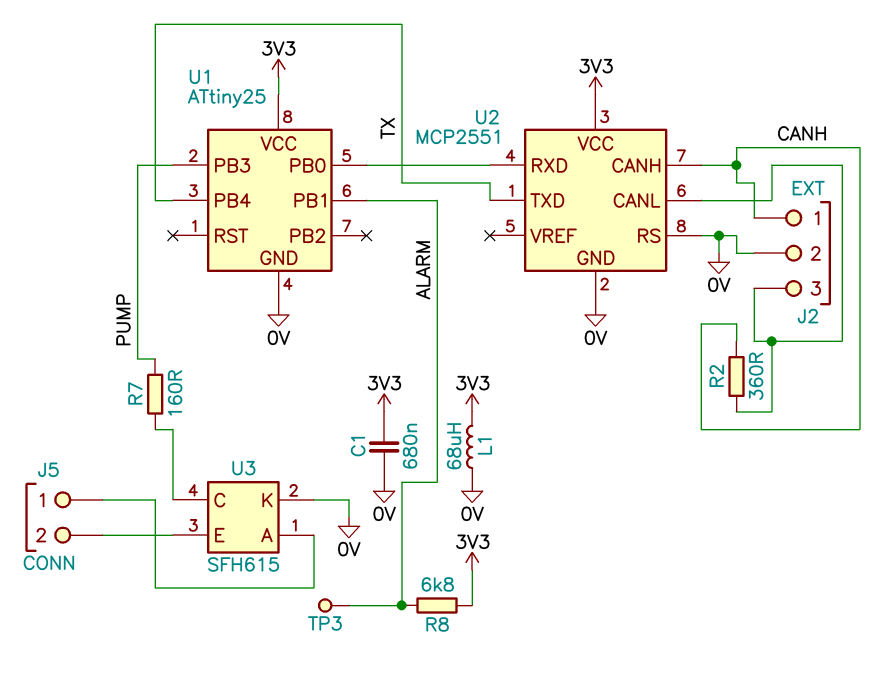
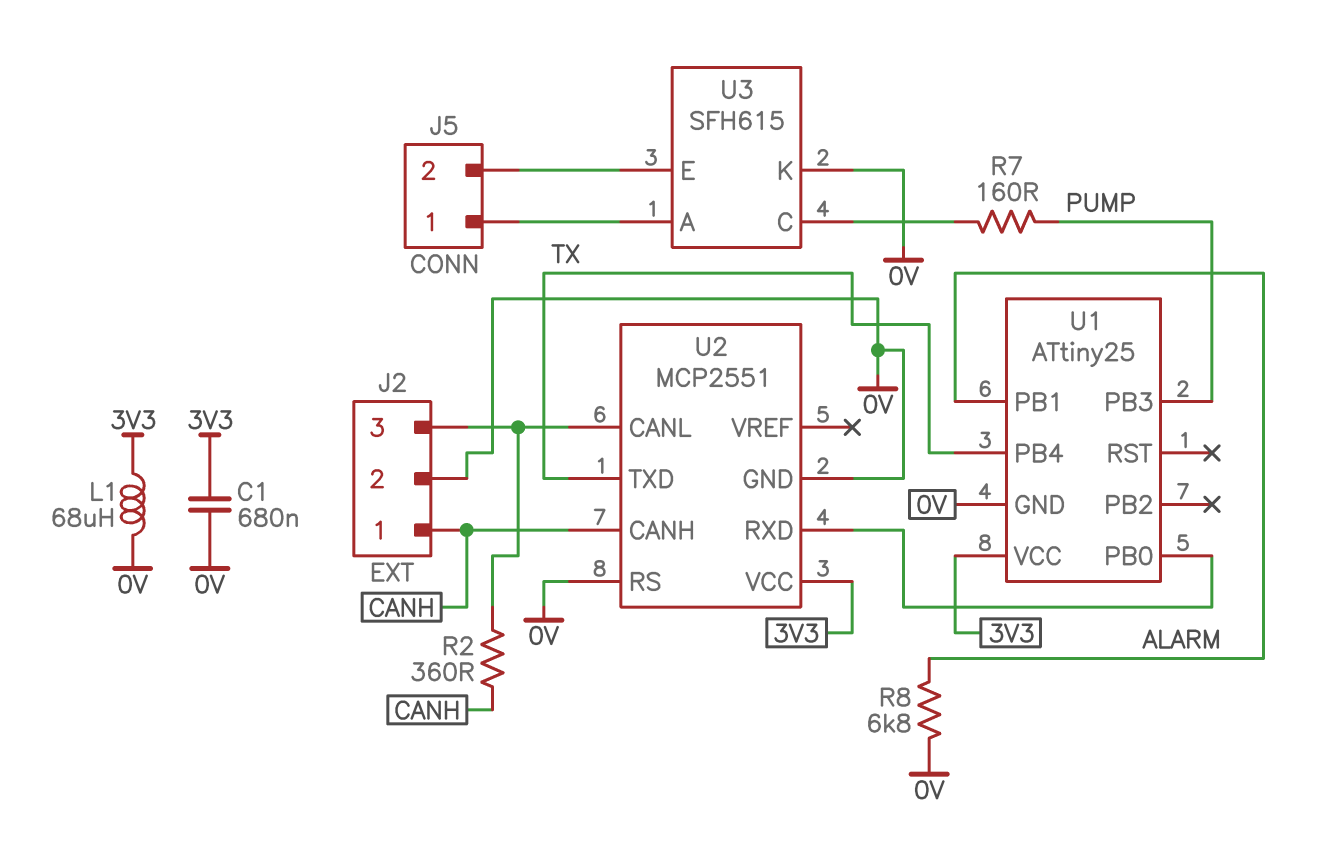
R8: 6.8k (3V3, ALARM) -> 6.8k (0V, ALARM)
TP3: test point (ALARM) -> none

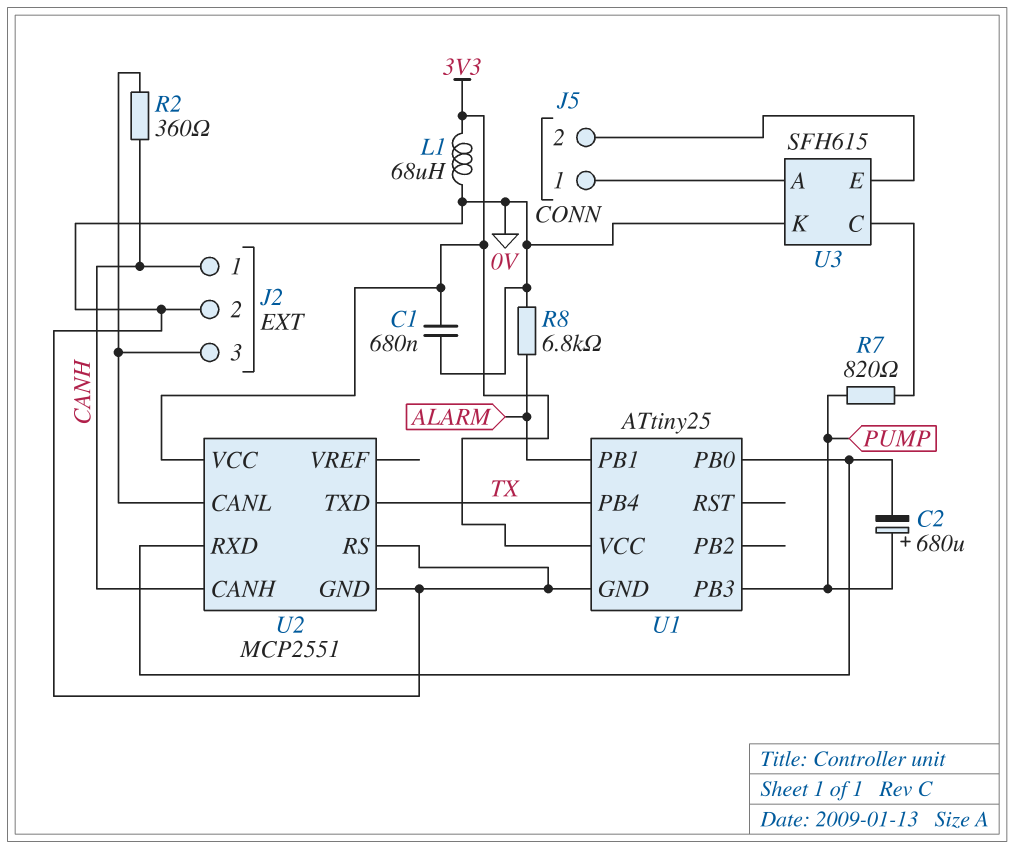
C2: none -> 680uF (plus PUMP, minus U1/PB0)
R7: 160 (PUMP, U3/C) -> 820 (PUMP, U3/C)

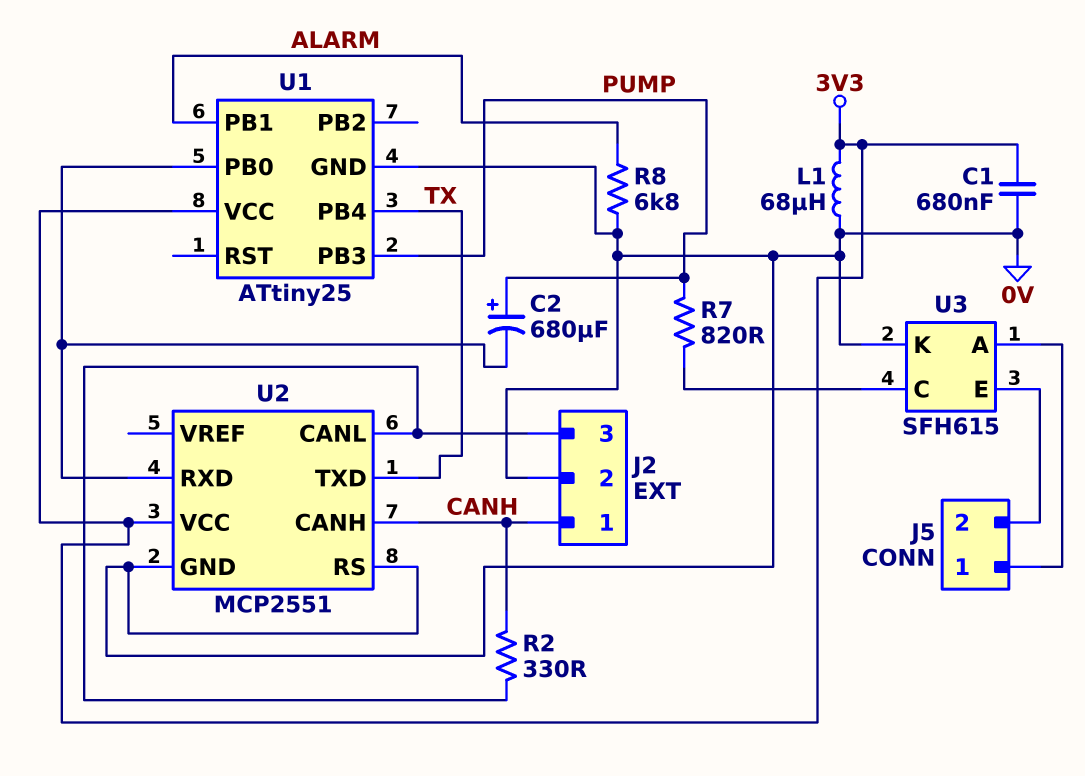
R2: 360 (CANH, J2/3) -> 330 (CANH, J2/3)

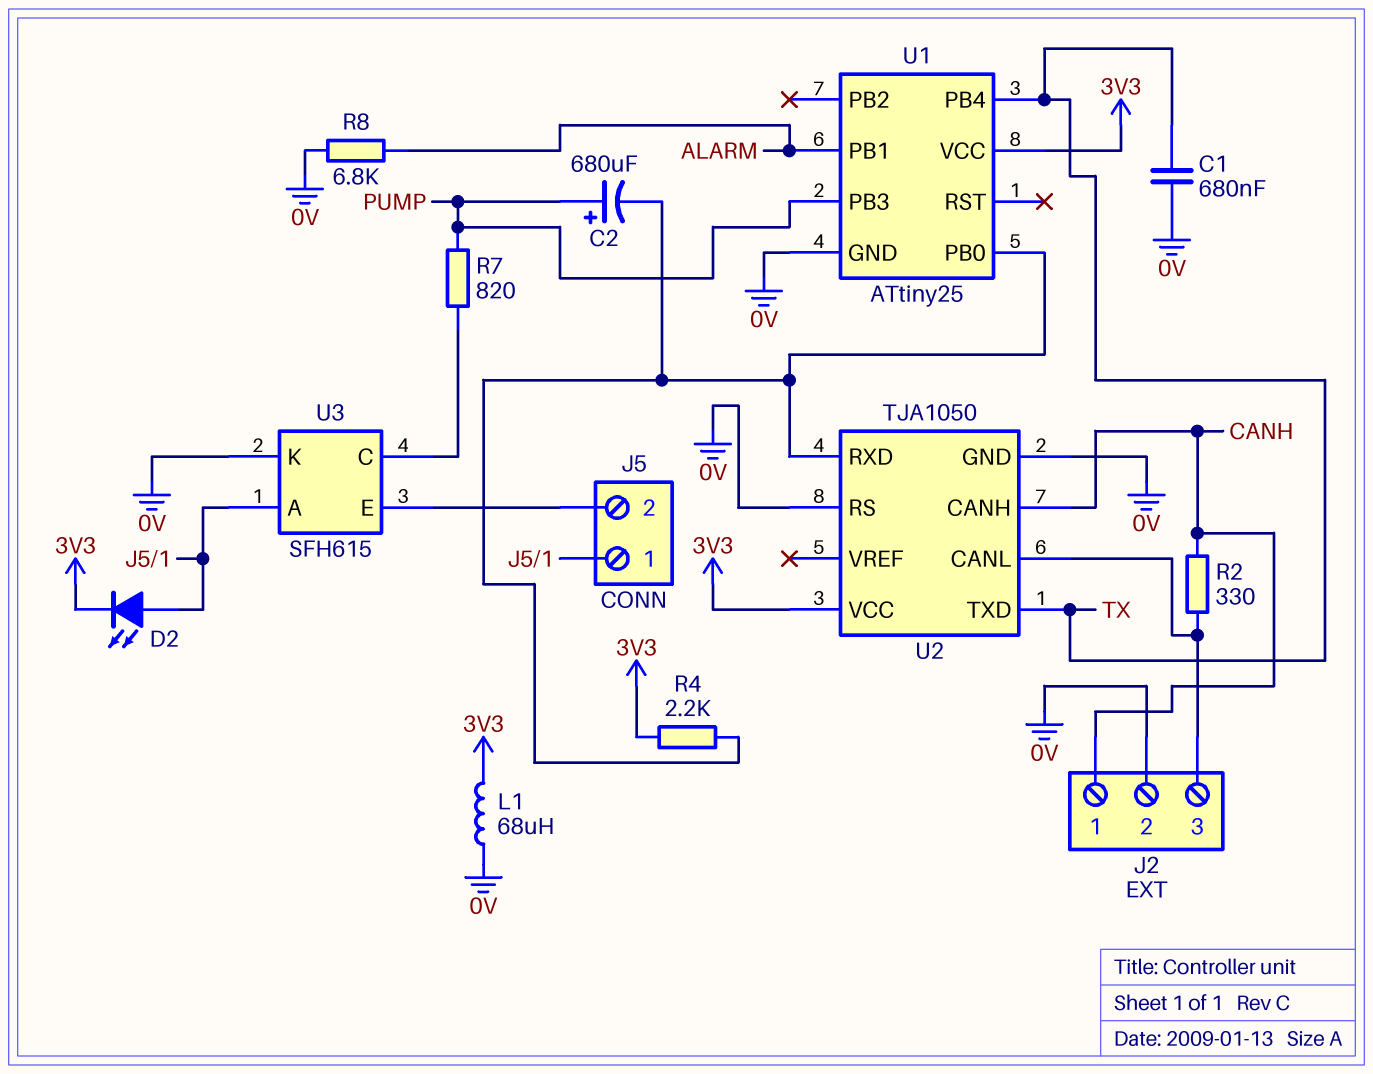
C1: 680nF (0V, 3V3) -> 680nF (0V, TX)
D2: none -> LED (A J5/1, K 3V3)
R4: none -> 2.2k (3V3, U1/PB0)
U2: MCP2551 -> TJA1050

